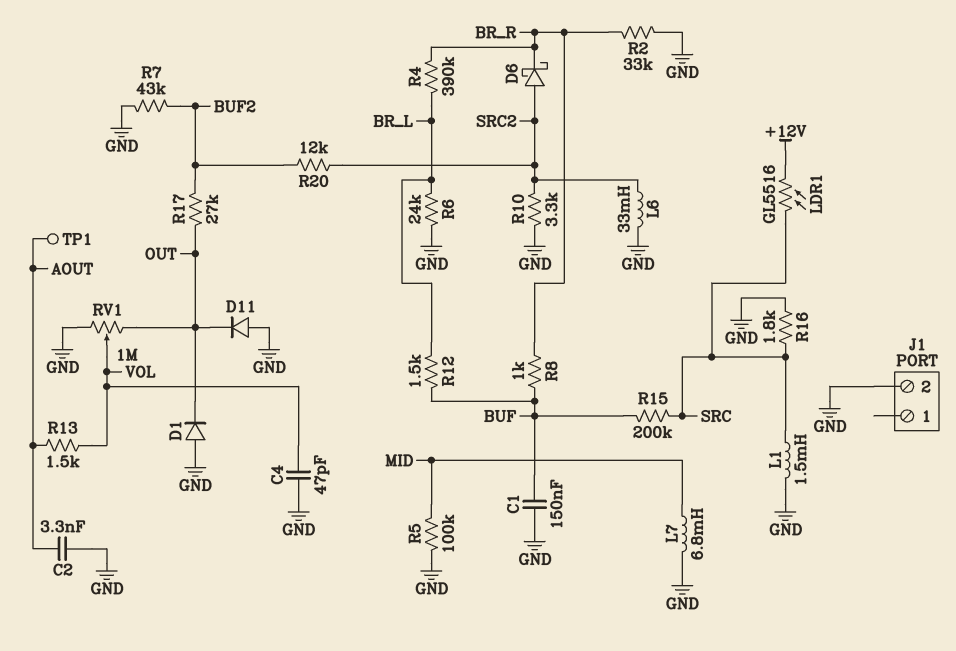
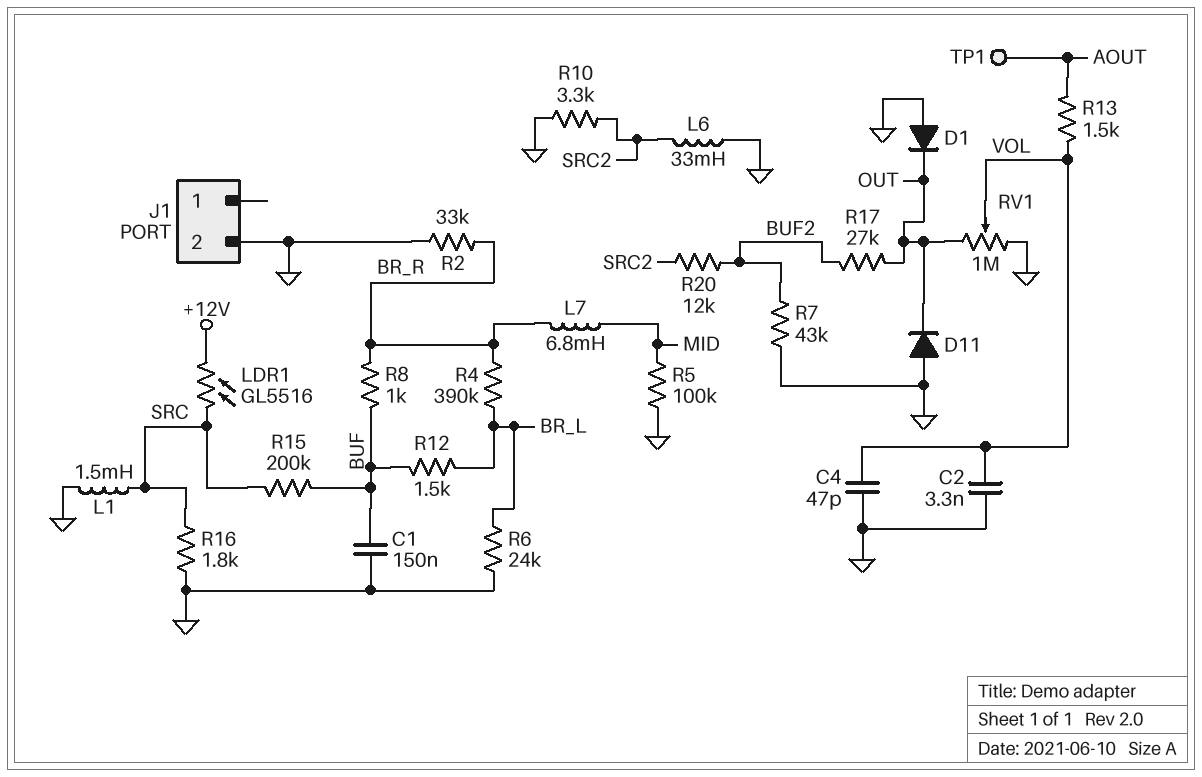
C2: 3.3nF (AOUT, GND) -> 3.3nF (GND, VOL)
D6: schottky (A SRC2, K BR_R) -> none
L7: 6.8mH (GND, MID) -> 6.8mH (BR_R, MID)

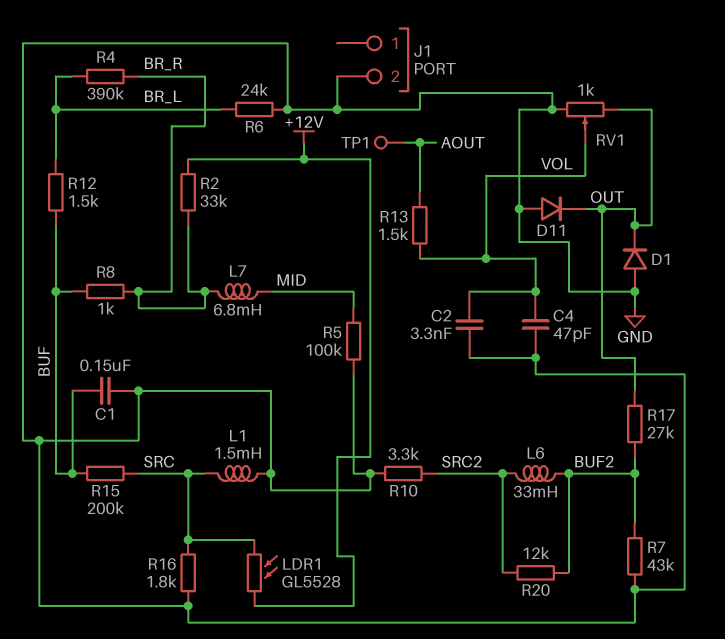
L6: 33mH (GND, SRC2) -> 33mH (BUF2, SRC2)
LDR1: GL5516 (+12V, SRC) -> GL5528 (+12V, SRC)
R2: 33k (BR_R, GND) -> 33k (+12V, BR_R)
RV1: 1M (GND, OUT, wiper VOL) -> 1k (GND, OUT, wiper VOL)

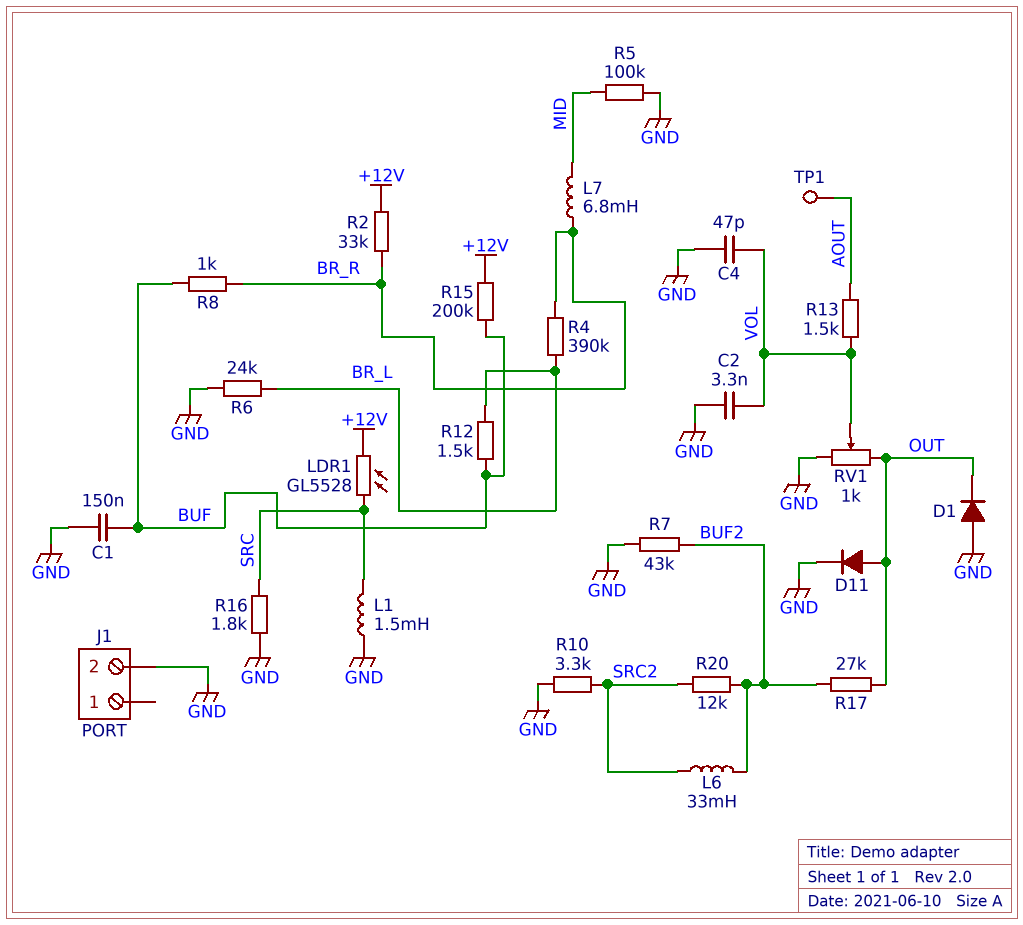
D11: diode (A GND, K OUT) -> diode (A OUT, K GND)
R15: 200k (BUF, SRC) -> 200k (+12V, BUF)

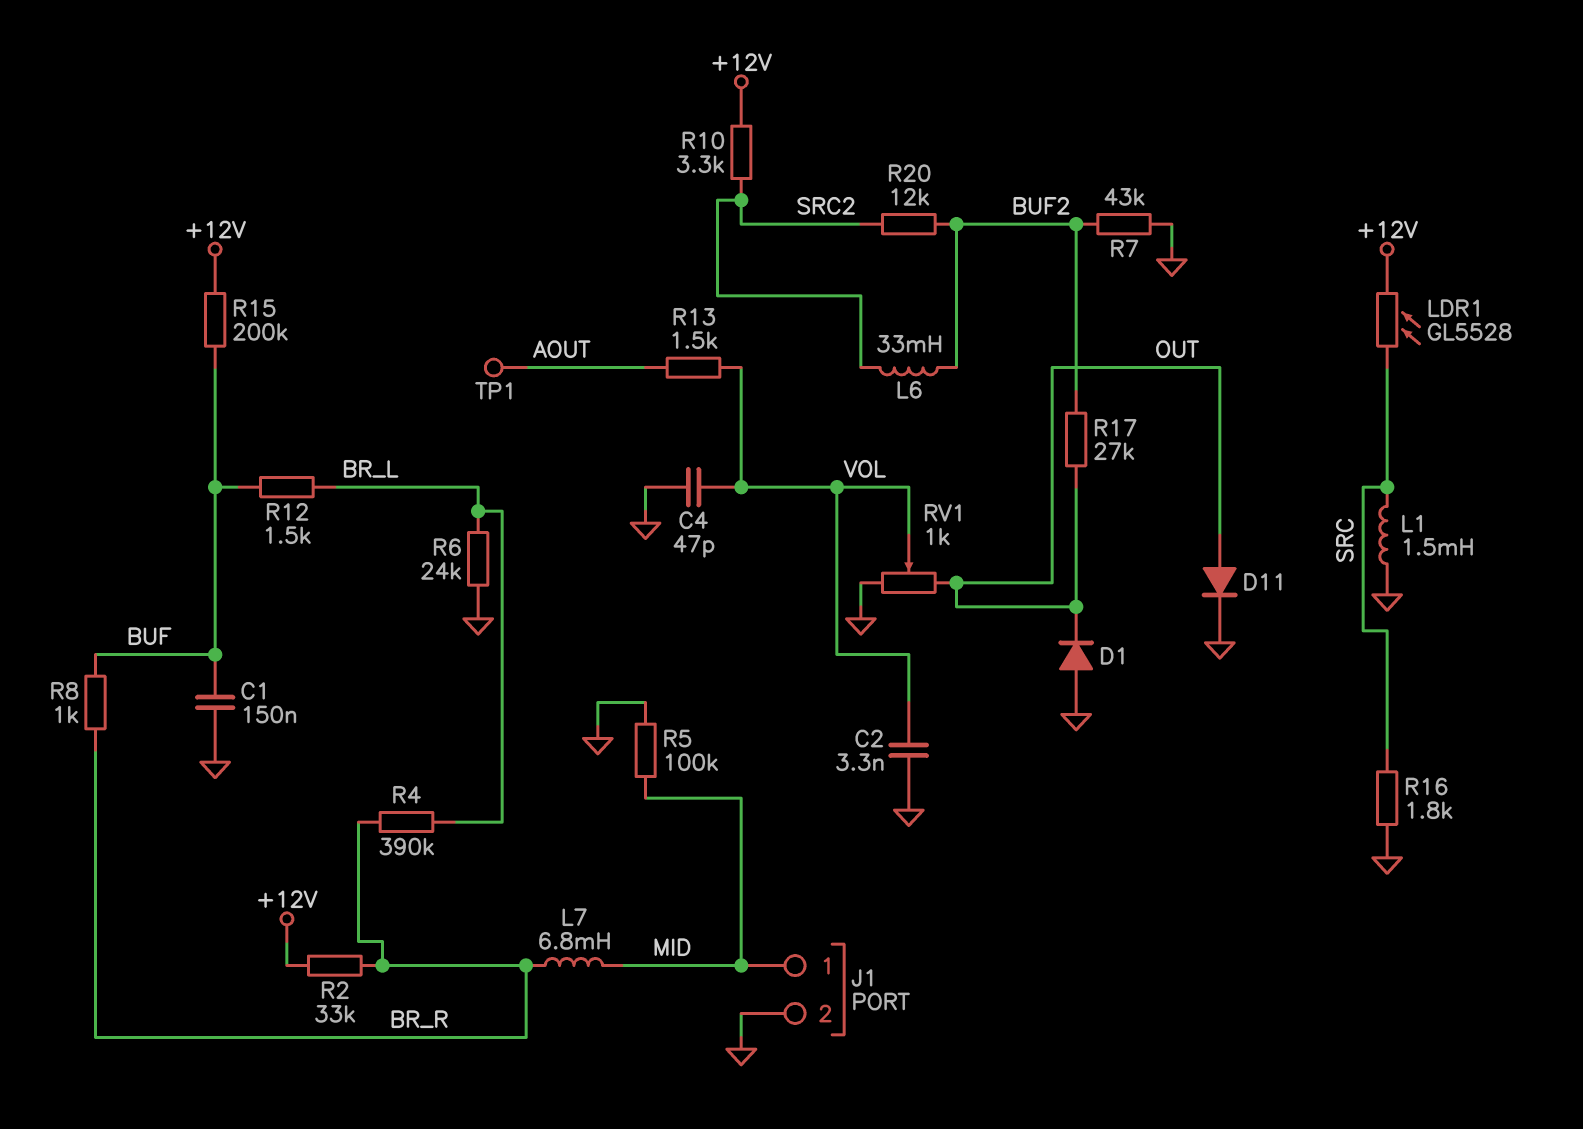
J1 pin 1: none -> MID
R10: 3.3k (GND, SRC2) -> 3.3k (+12V, SRC2)

